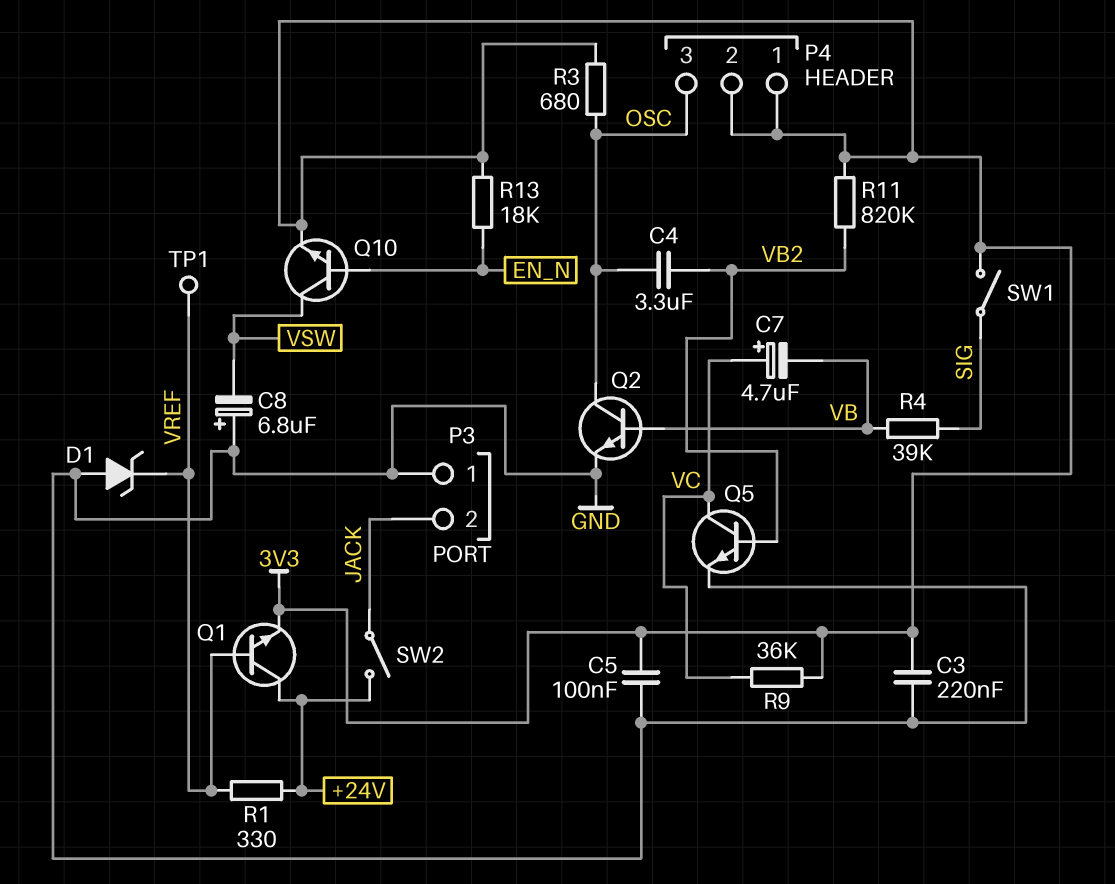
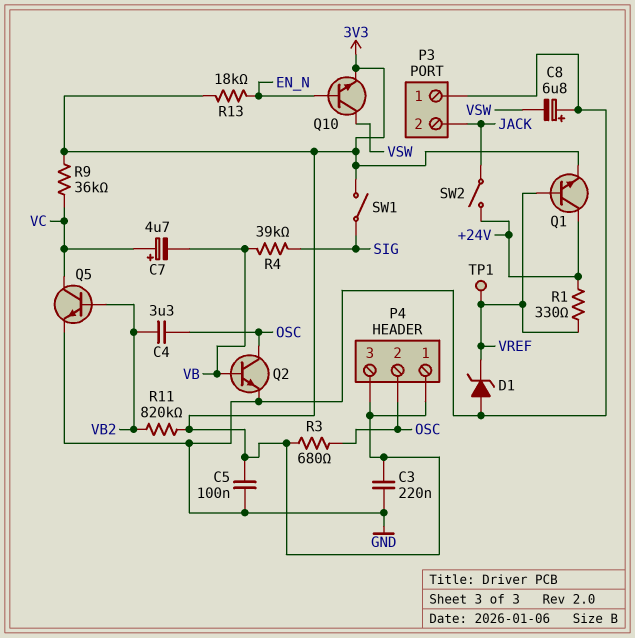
P4 pin 2: 3V3 -> OSC
P4 pin 3: OSC -> 3V3

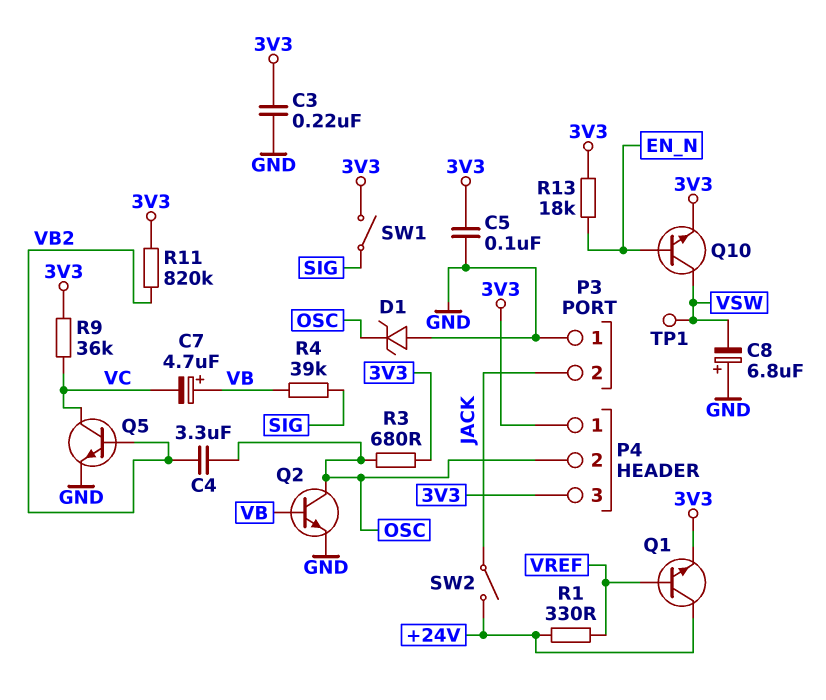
C7: 4.7uF (plus VC, minus VB) -> 4.7uF (plus VB, minus VC)
D1: zener (A GND, K VREF) -> zener (A GND, K OSC)
TP1: test point (VREF) -> test point (VSW)

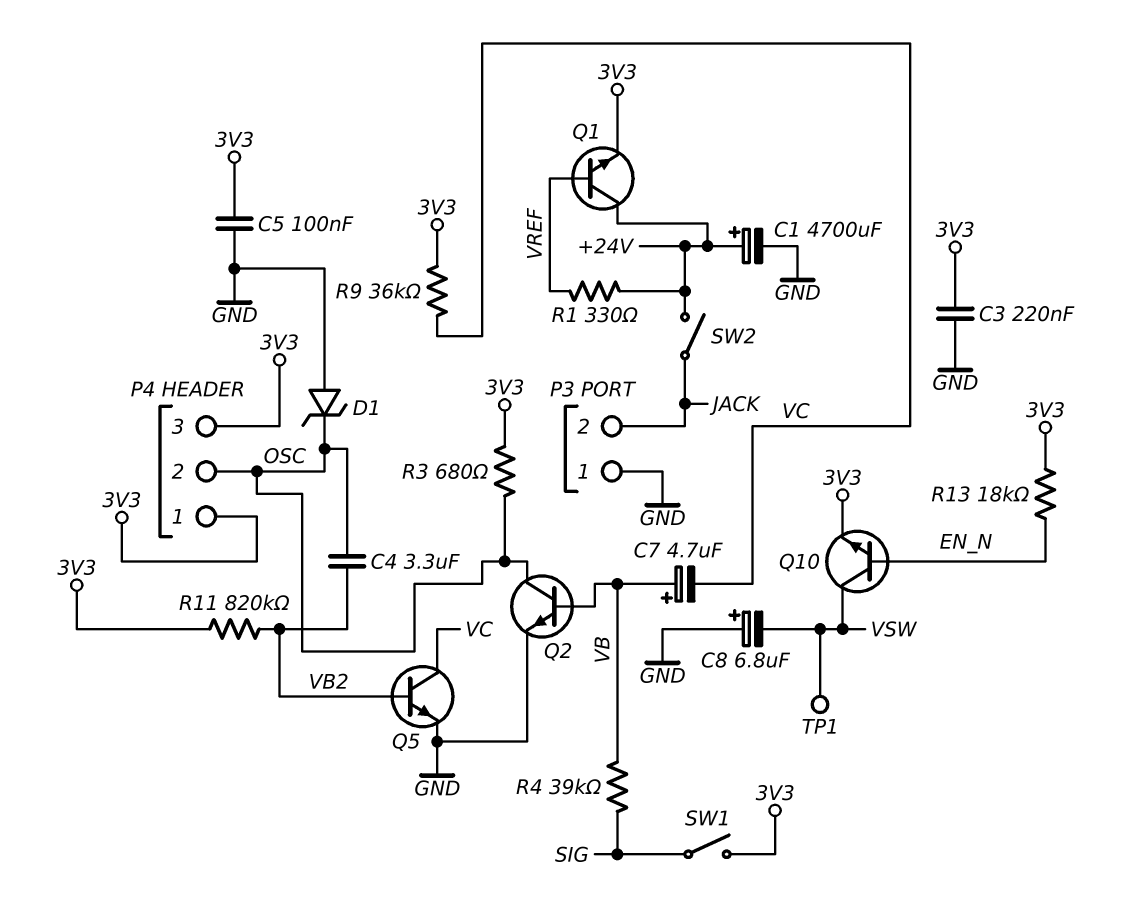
C1: none -> 4700uF (plus +24V, minus GND)

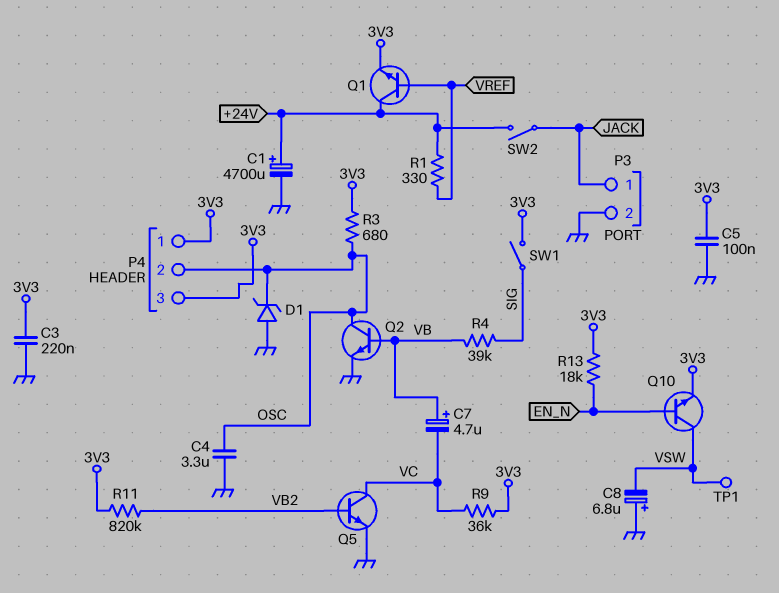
C4: 3.3uF (OSC, VB2) -> 3.3uF (GND, OSC)
P3 pin 1: GND -> JACK
P3 pin 2: JACK -> GND

